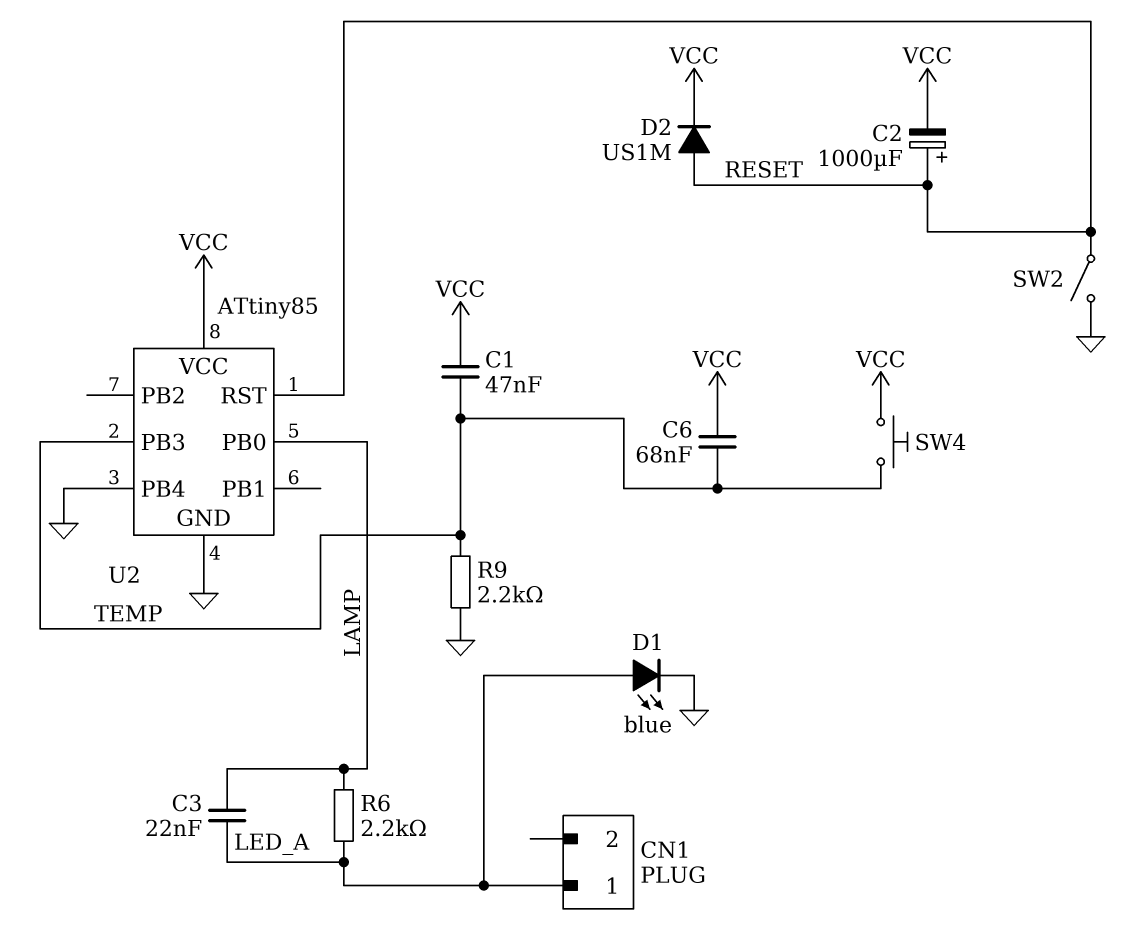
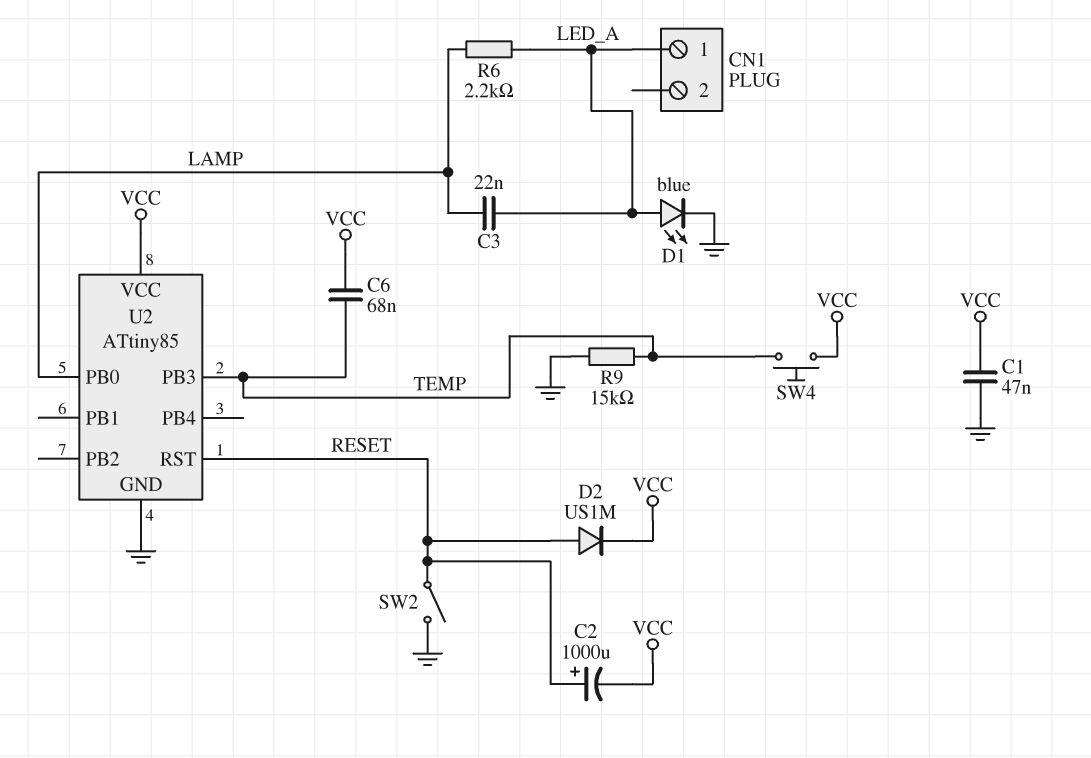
C1: 47nF (TEMP, VCC) -> 47nF (GND, VCC)
R9: 2.2k (GND, TEMP) -> 15k (GND, TEMP)
U2 pin PB4: GND -> none

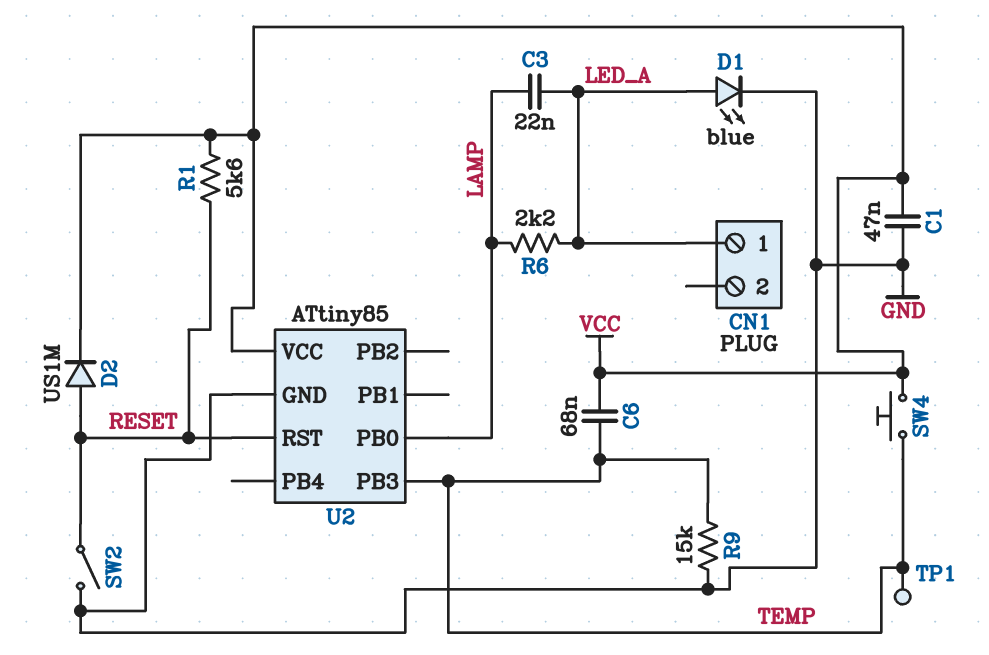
C2: 1000uF (plus RESET, minus VCC) -> none
R1: none -> 5.6k (RESET, VCC)
TP1: none -> test point (TEMP)

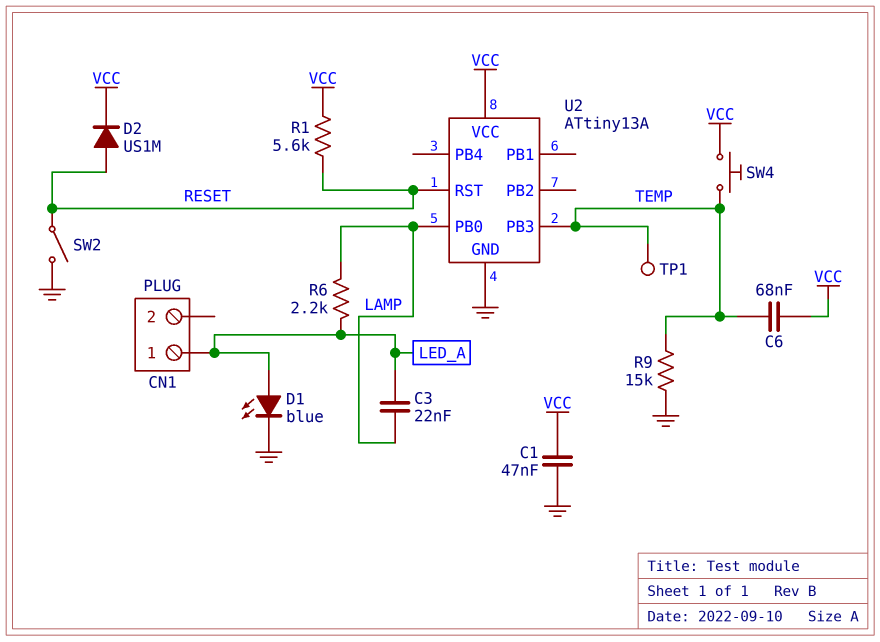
U2: ATtiny85 -> ATtiny13A

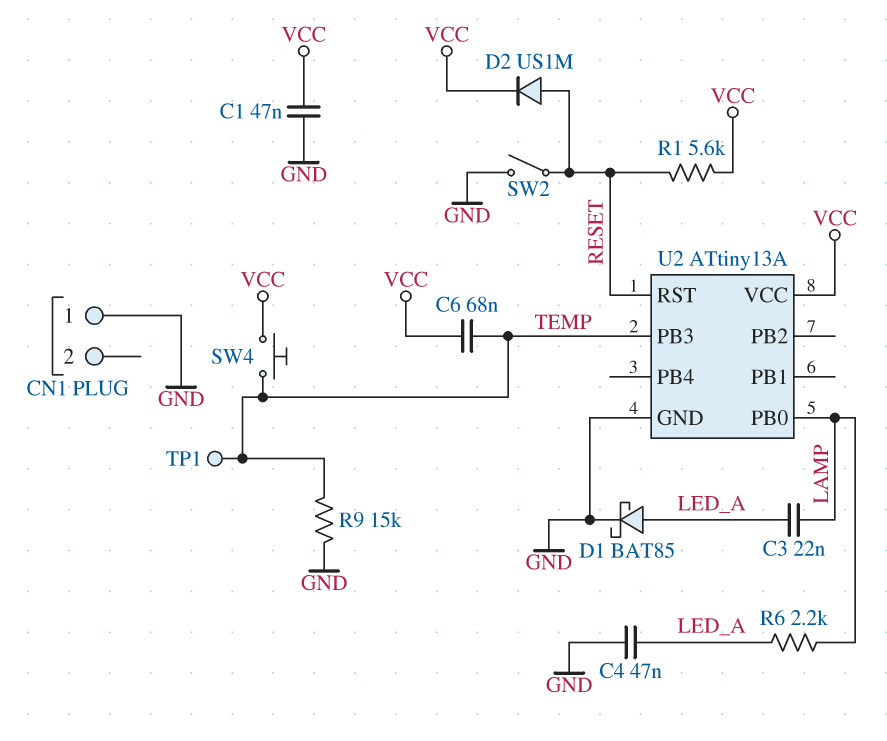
C4: none -> 47nF (GND, LED_A)
CN1 pin 1: LED_A -> GND
D1: LED blue (A LED_A, K GND) -> schottky BAT85 (A LED_A, K GND)

